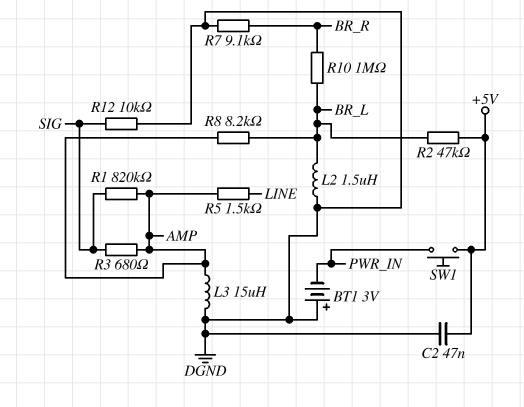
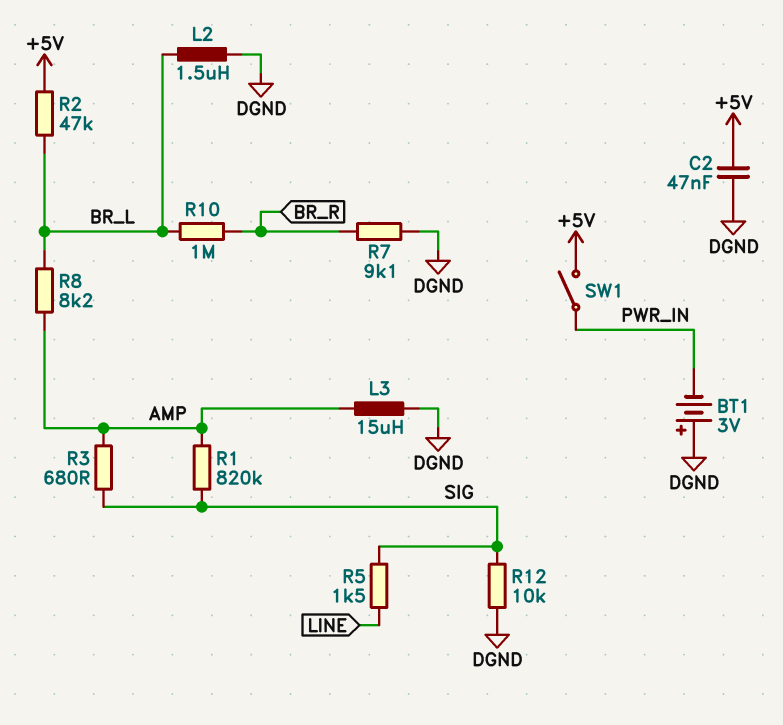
R5: 1.5k (AMP, LINE) -> 1.5k (LINE, SIG)
SW1: button (+5V, PWR_IN) -> switch (+5V, PWR_IN)

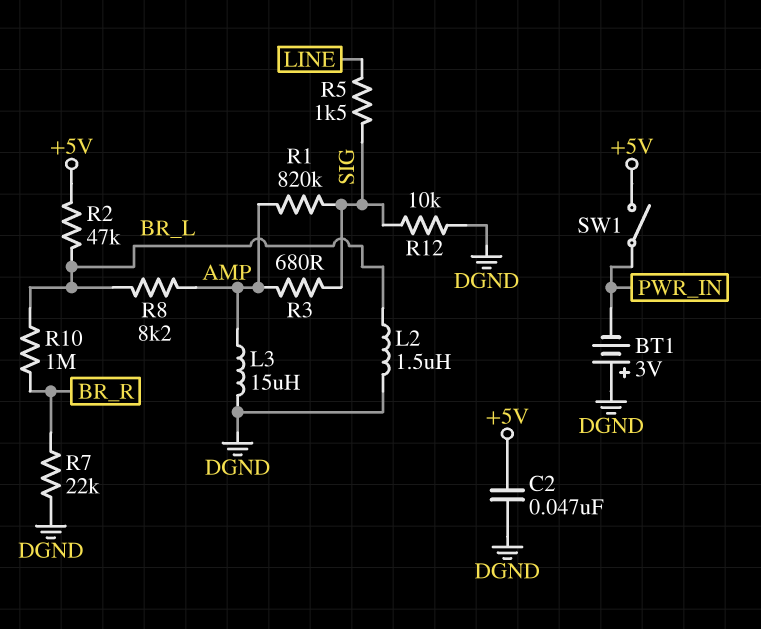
R7: 9.1k (BR_R, DGND) -> 22k (BR_R, DGND)

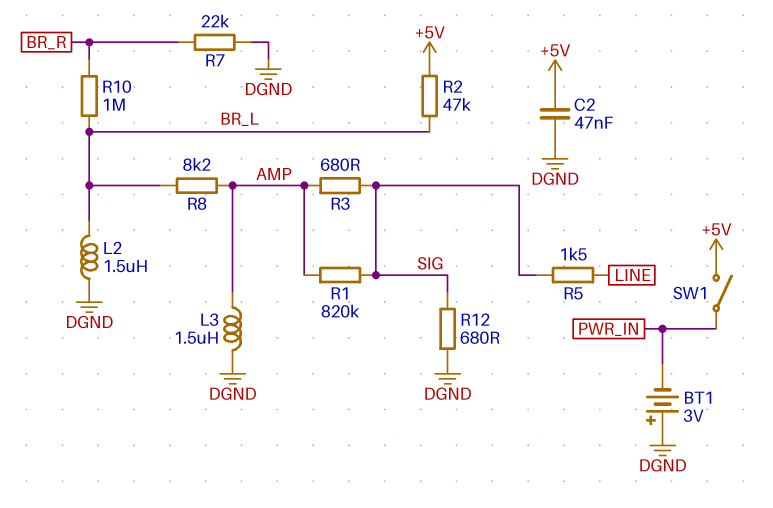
L3: 15uH (AMP, DGND) -> 1.5uH (AMP, DGND)
R12: 10k (DGND, SIG) -> 680 (DGND, SIG)

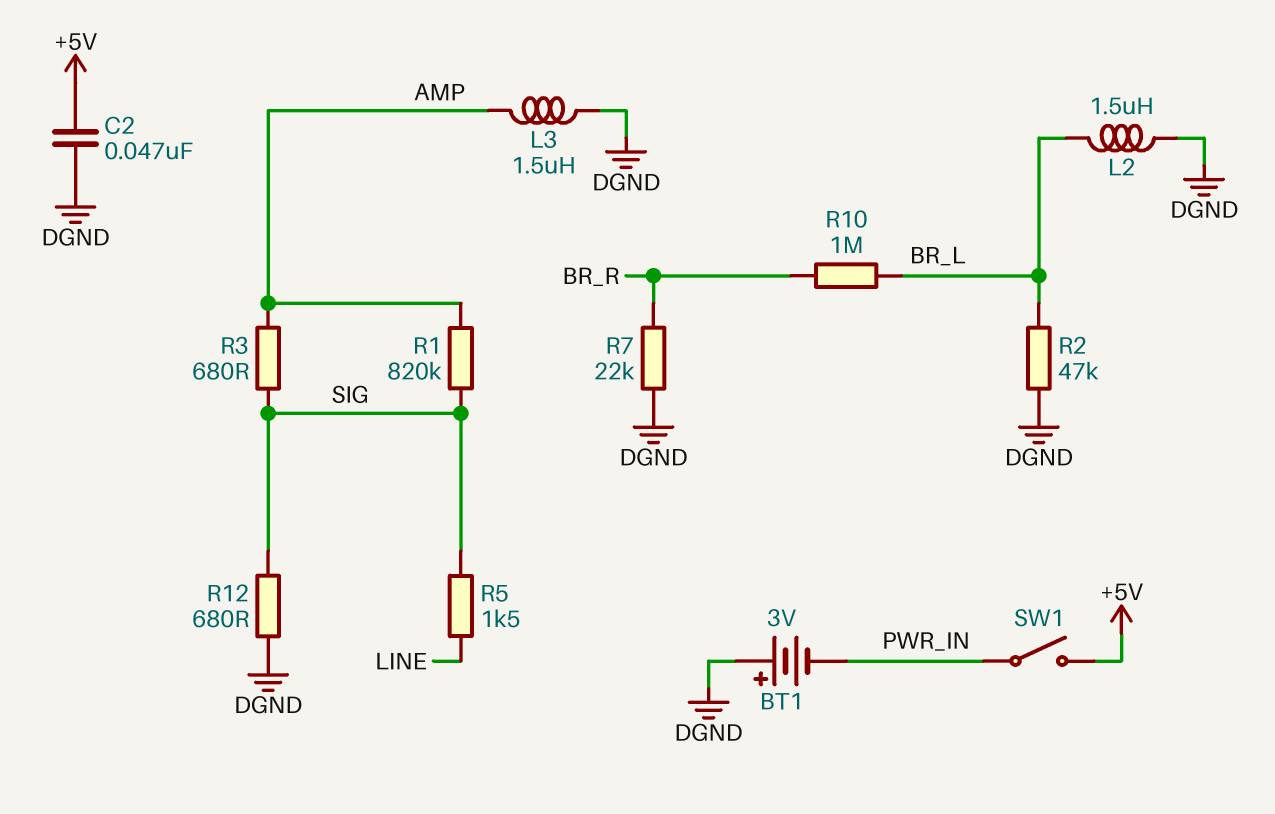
R2: 47k (+5V, BR_L) -> 47k (BR_L, DGND)
R8: 8.2k (AMP, BR_L) -> none

